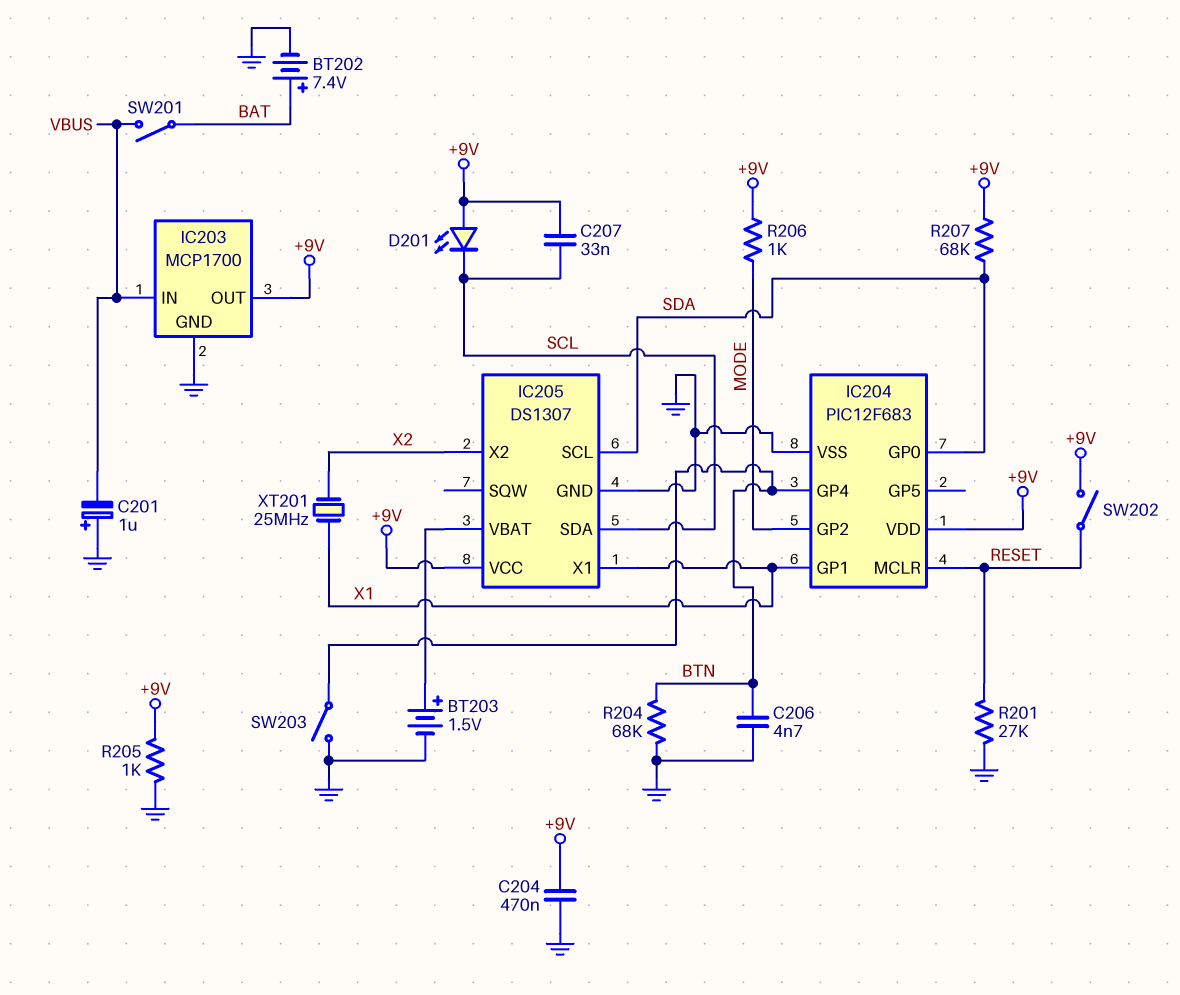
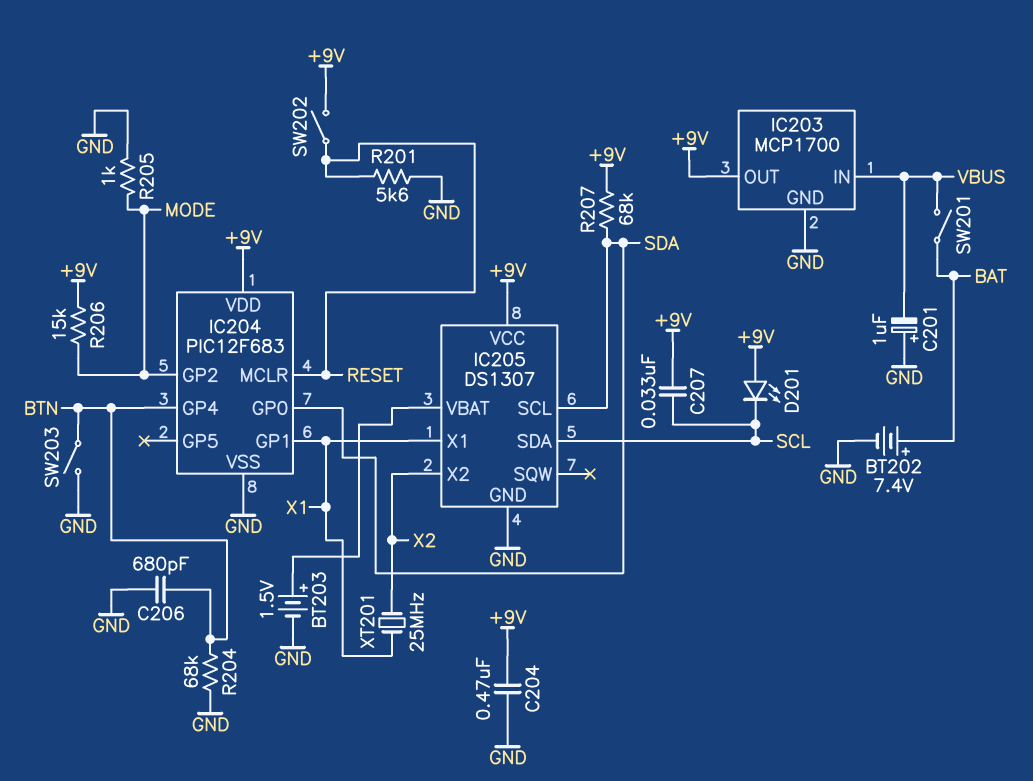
C206: 4.7nF (BTN, GND) -> 680pF (BTN, GND)
R201: 27k (GND, RESET) -> 5.6k (GND, RESET)
R205: 1k (+9V, GND) -> 1k (GND, MODE)
R206: 1k (+9V, MODE) -> 15k (+9V, MODE)

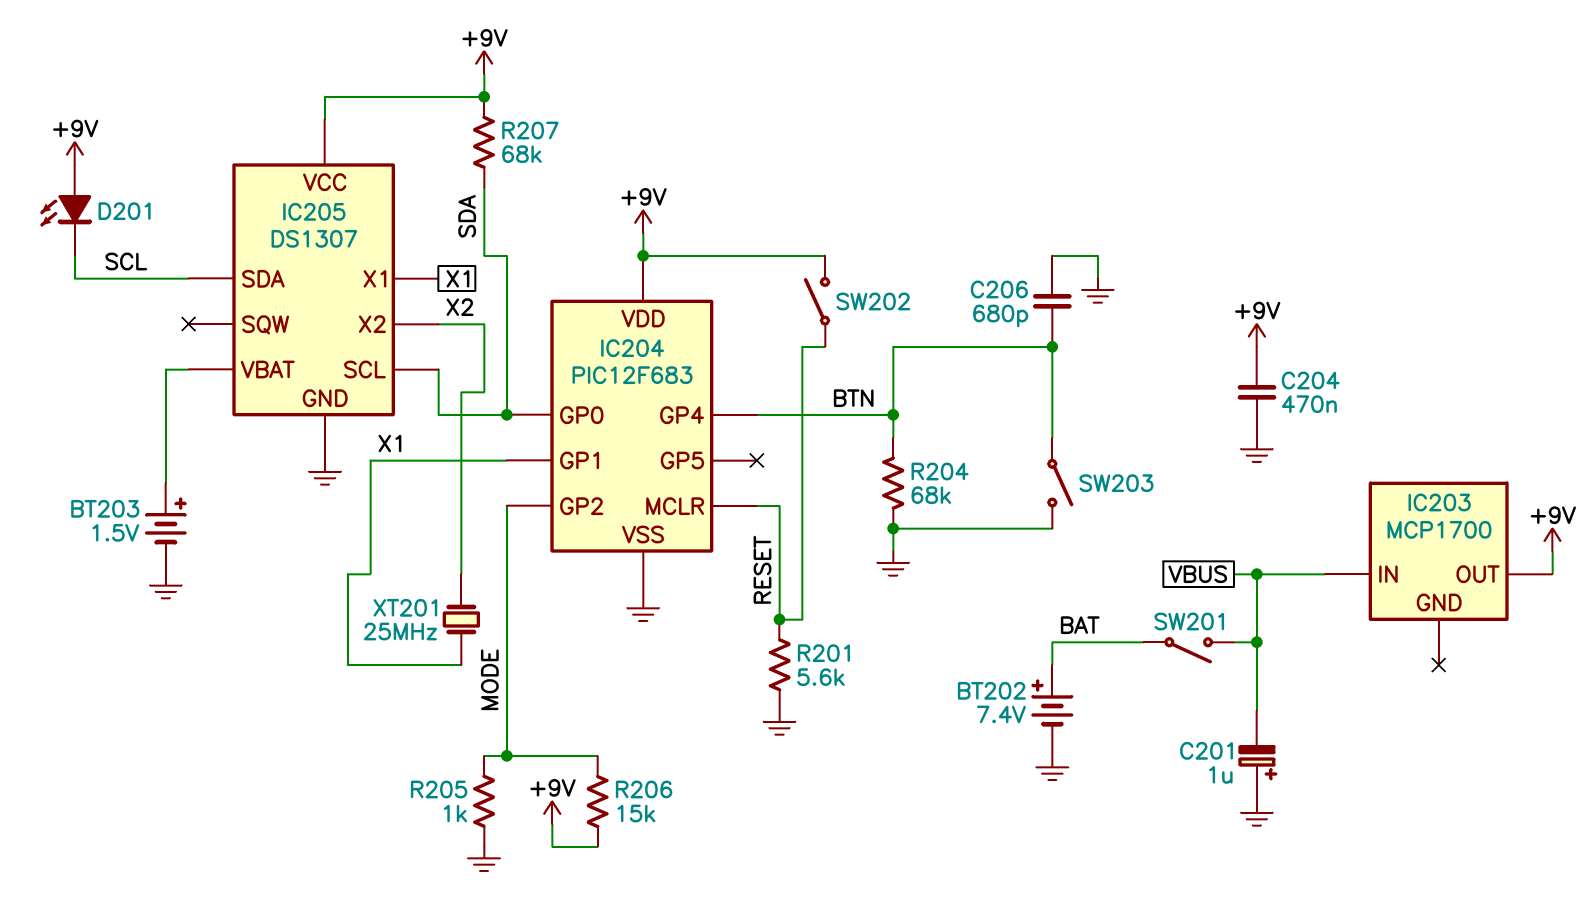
C207: 33nF (+9V, SCL) -> none
IC203 pin GND: GND -> none

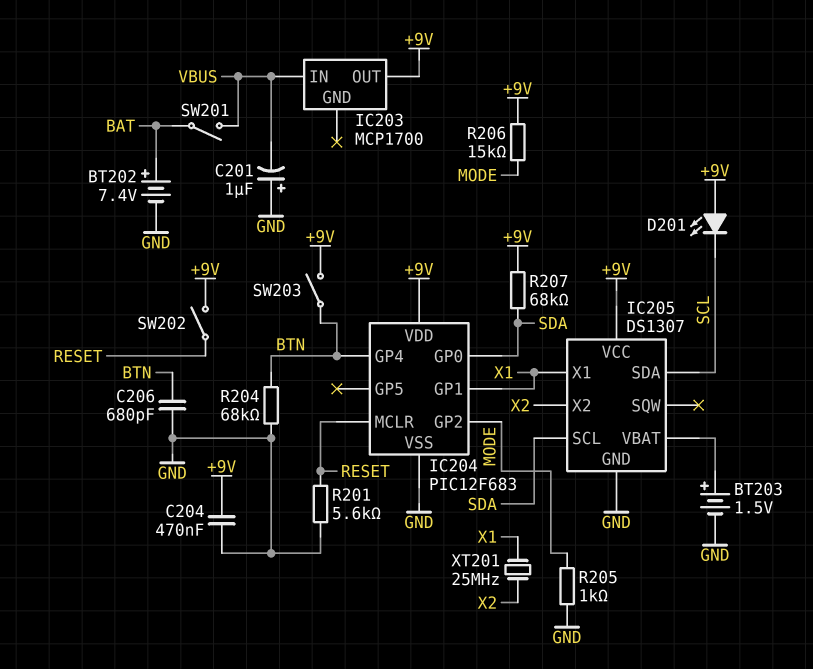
SW203: switch (BTN, GND) -> switch (+9V, BTN)

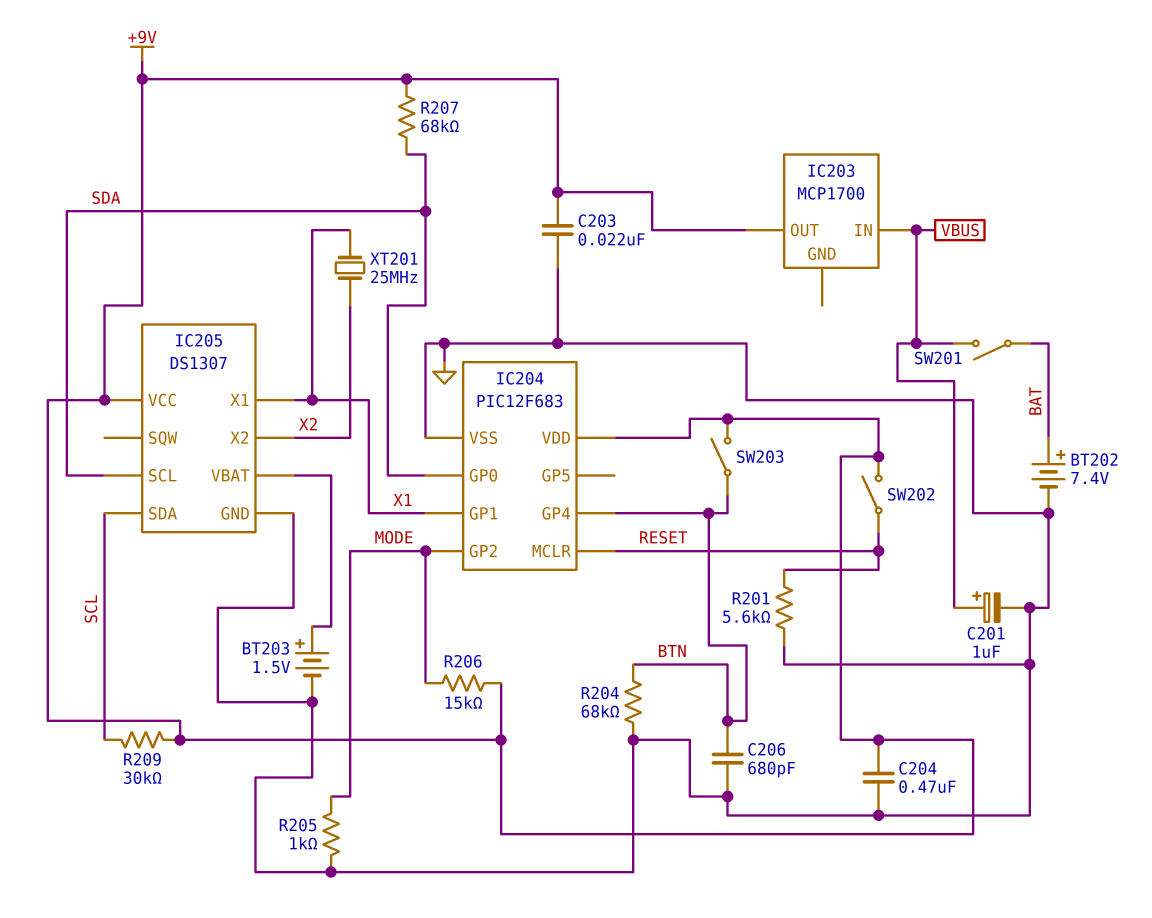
C201: 1uF (plus GND, minus VBUS) -> 1uF (plus VBUS, minus GND)
C203: none -> 22nF (+9V, GND)
D201: LED (A +9V, K SCL) -> none
R209: none -> 30k (+9V, SCL)

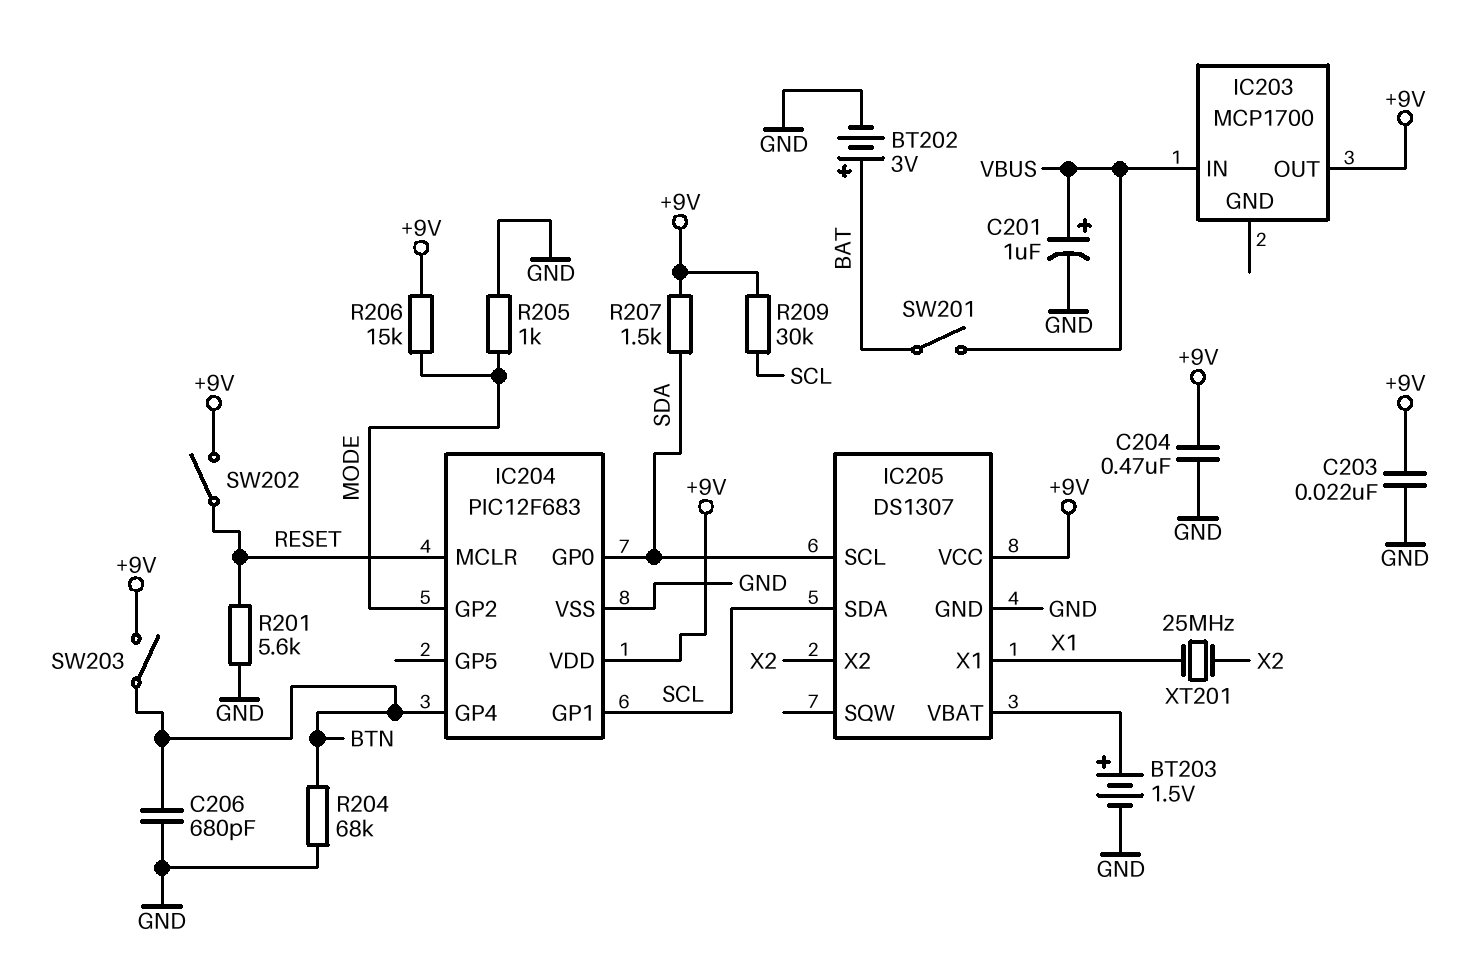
BT202: 7.4V (plus BAT, minus GND) -> 3V (plus BAT, minus GND)
IC204 pin GP1: X1 -> SCL
R207: 68k (+9V, SDA) -> 1.5k (+9V, SDA)

